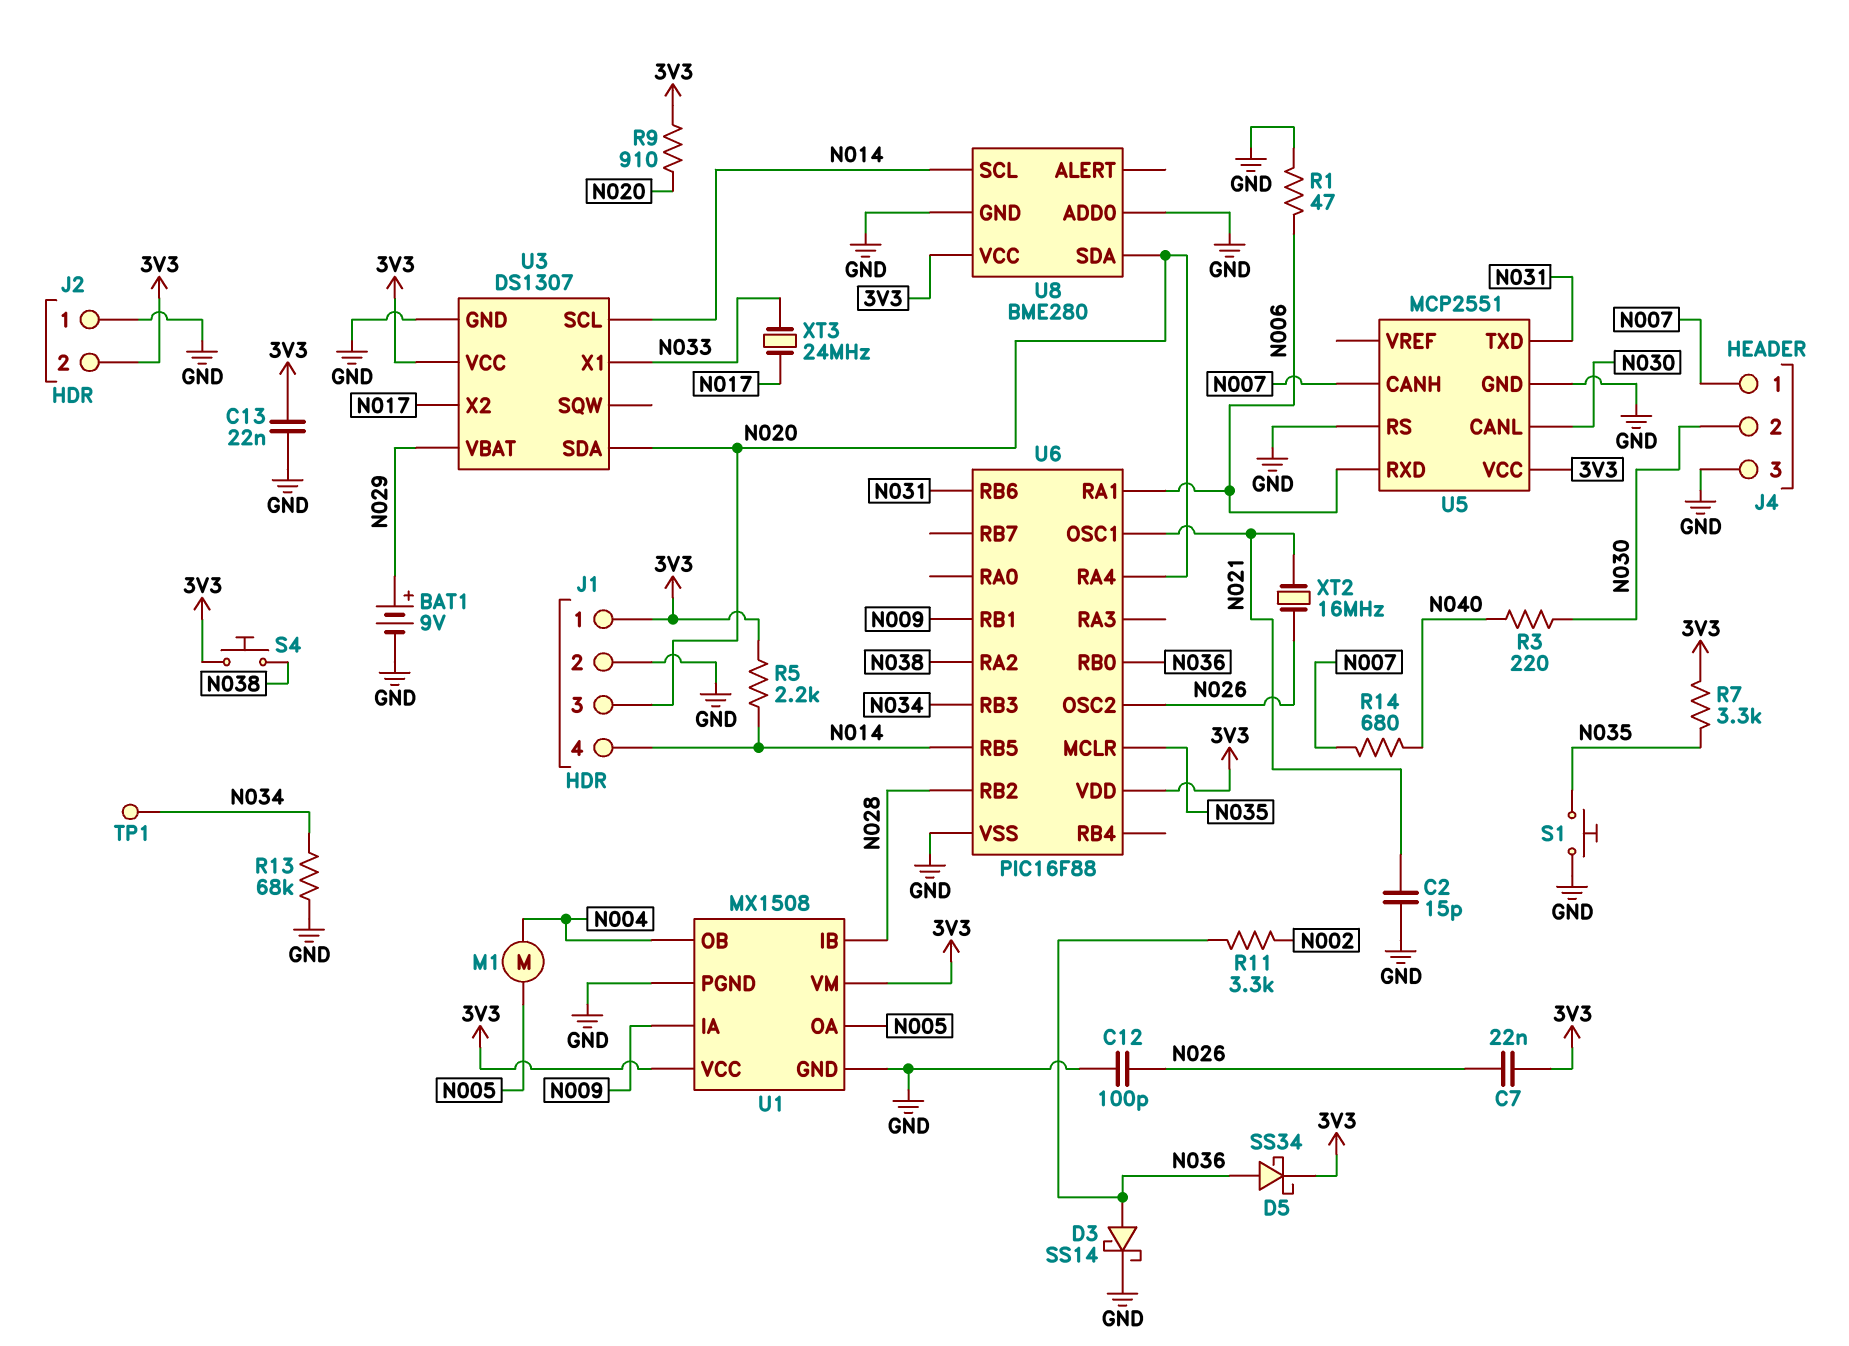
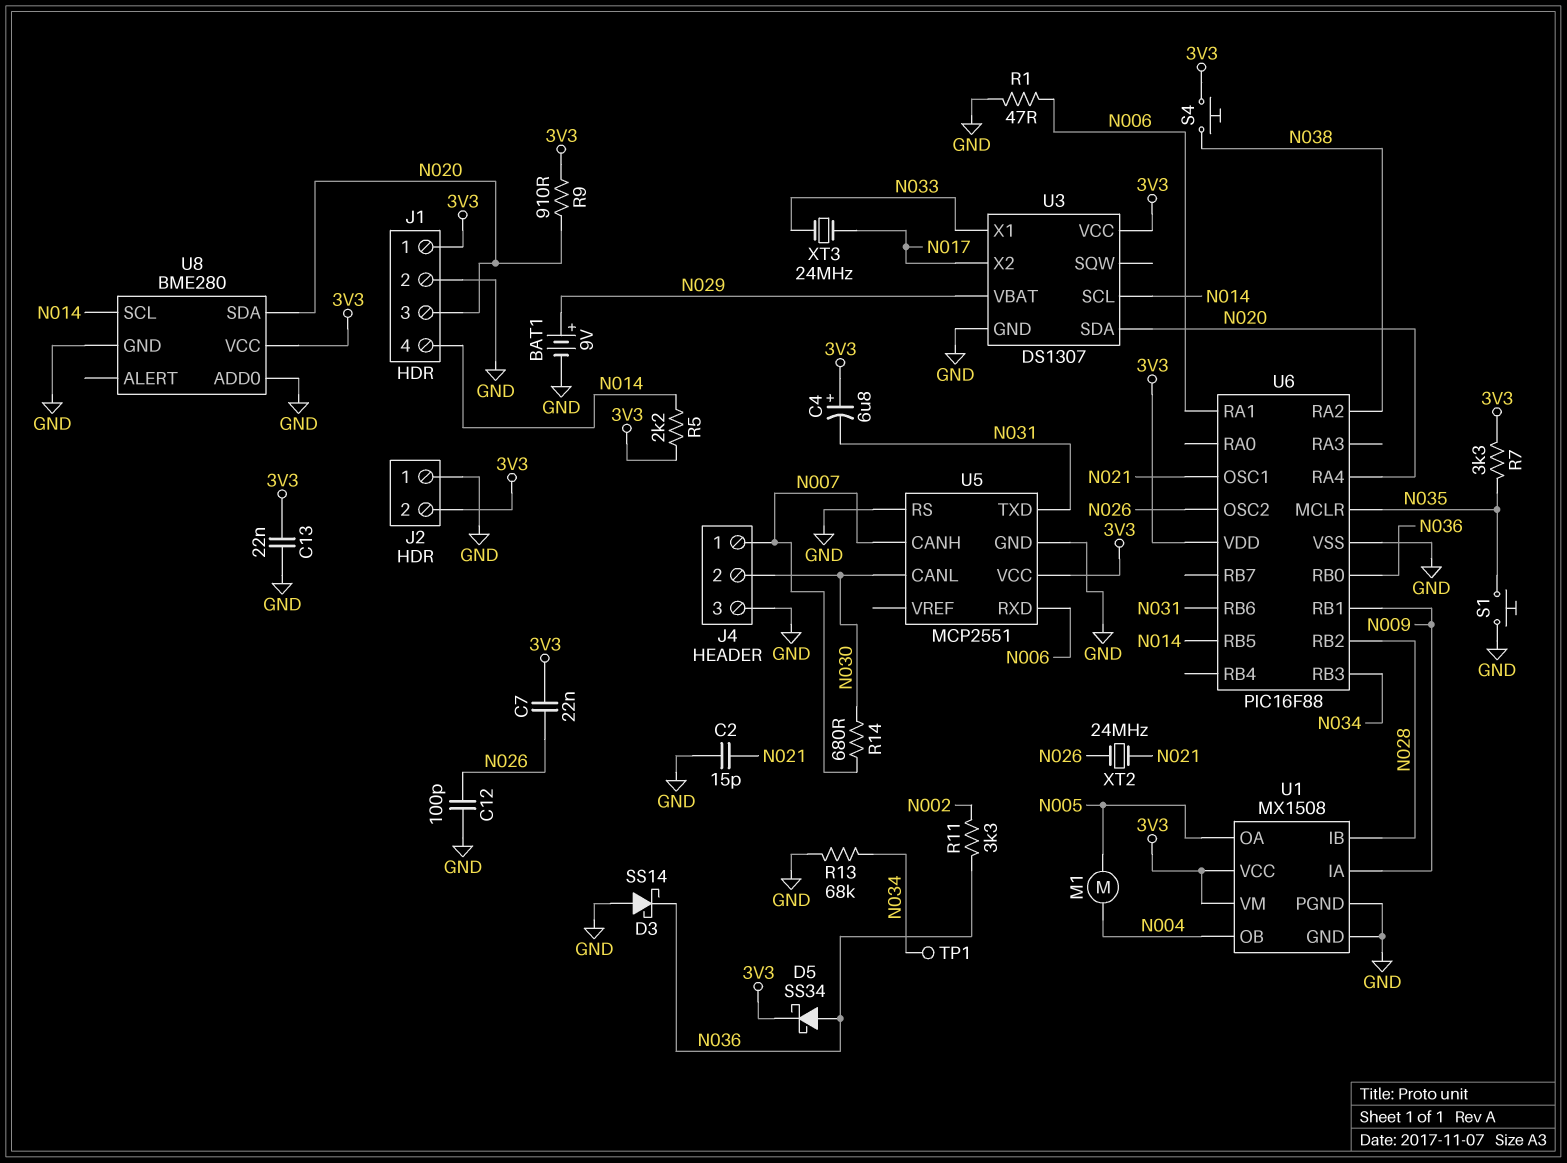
C4: none -> 6.8uF (plus 3V3, minus N031)
D3: schottky SS14 (A N036, K GND) -> schottky SS14 (A GND, K N036)
R3: 220 (N030, N040) -> none
R14: 680 (N007, N040) -> 680 (N007, N030)
XT2: 16MHz (N021, N026) -> 24MHz (N021, N026)

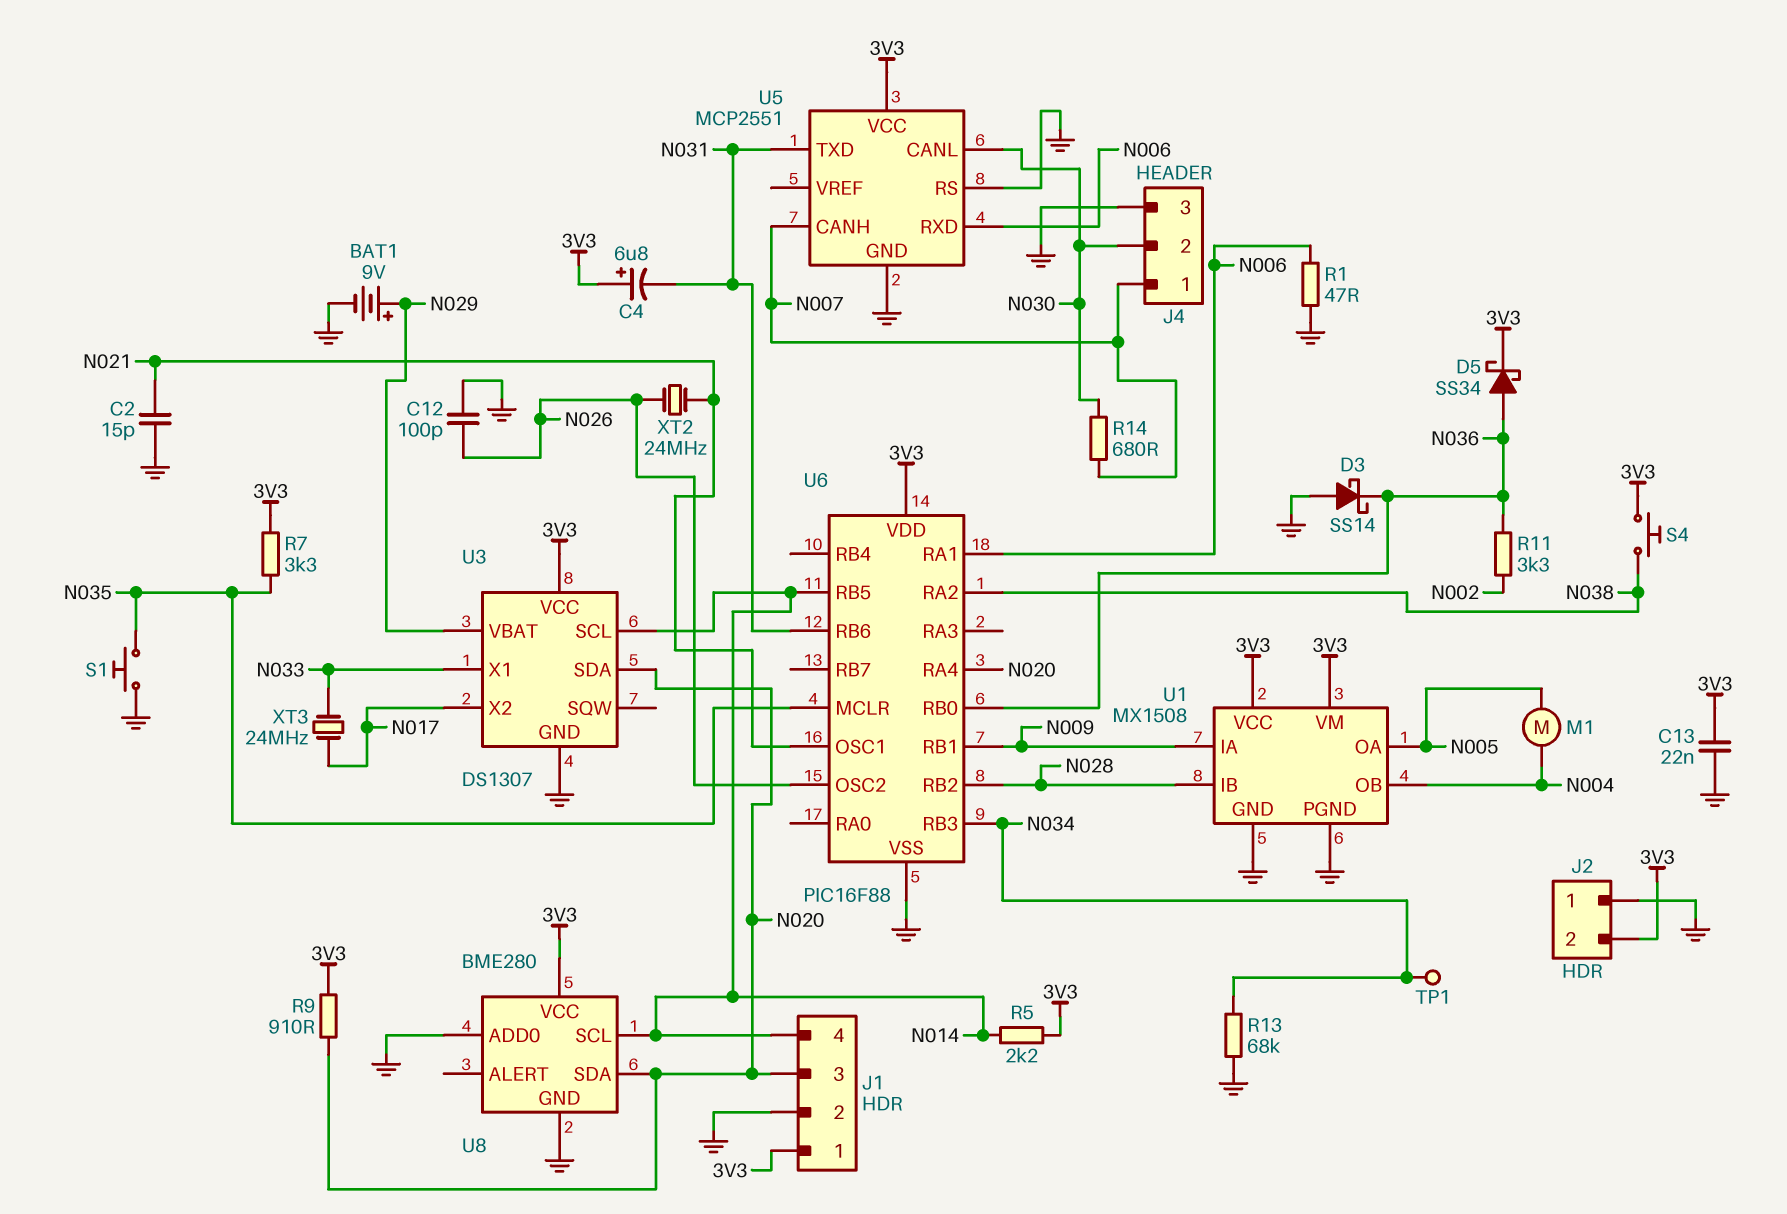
C7: 22nF (3V3, N026) -> none

